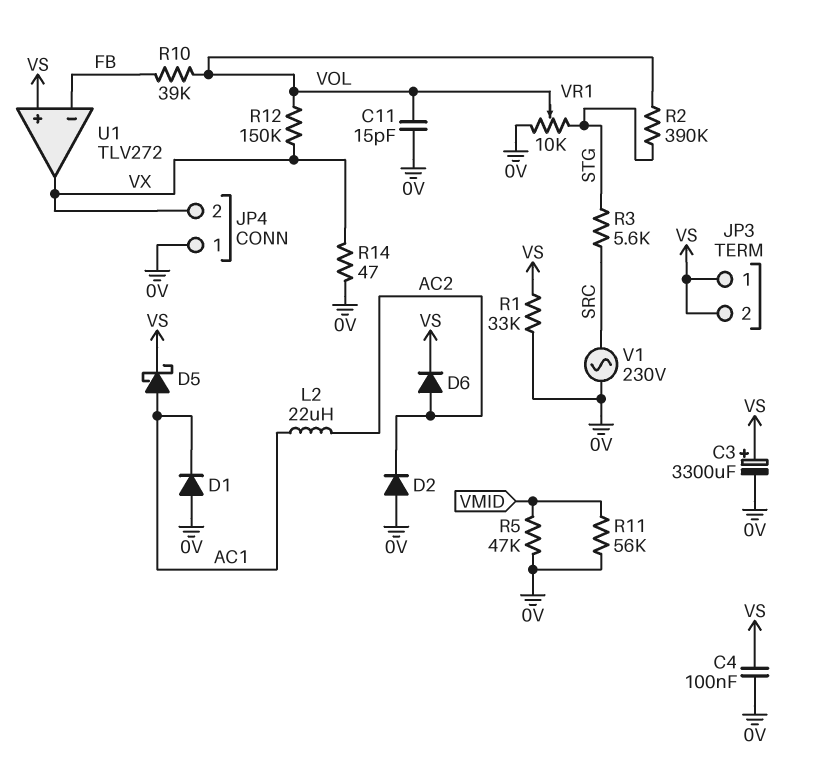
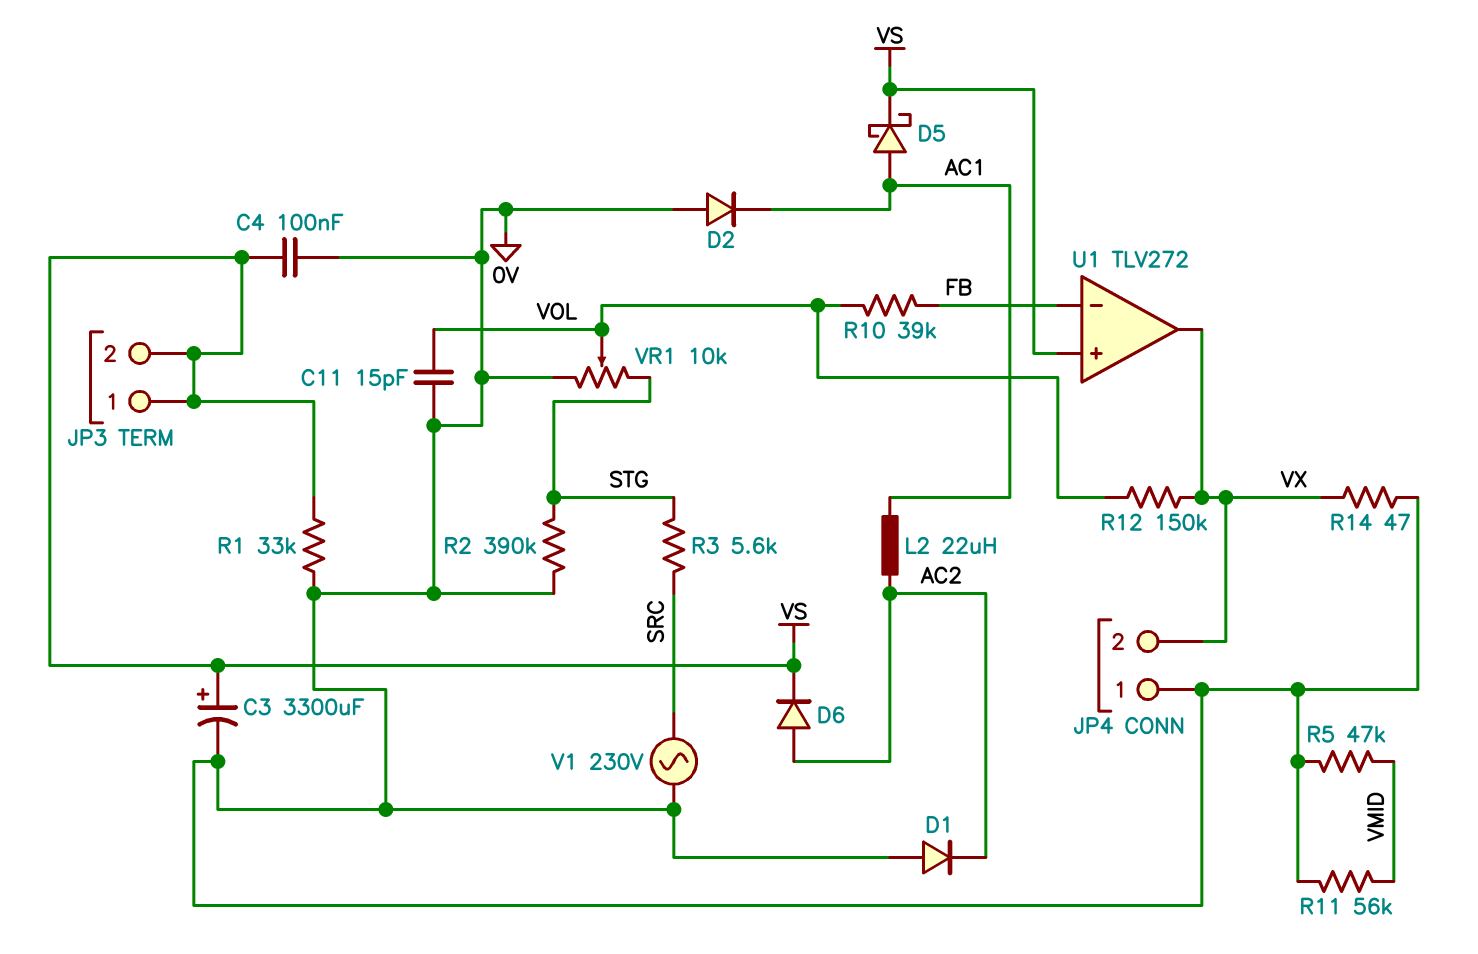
D1: diode (A 0V, K AC1) -> diode (A 0V, K AC2)
D2: diode (A 0V, K AC2) -> diode (A 0V, K AC1)
R2: 390k (STG, VOL) -> 390k (0V, STG)

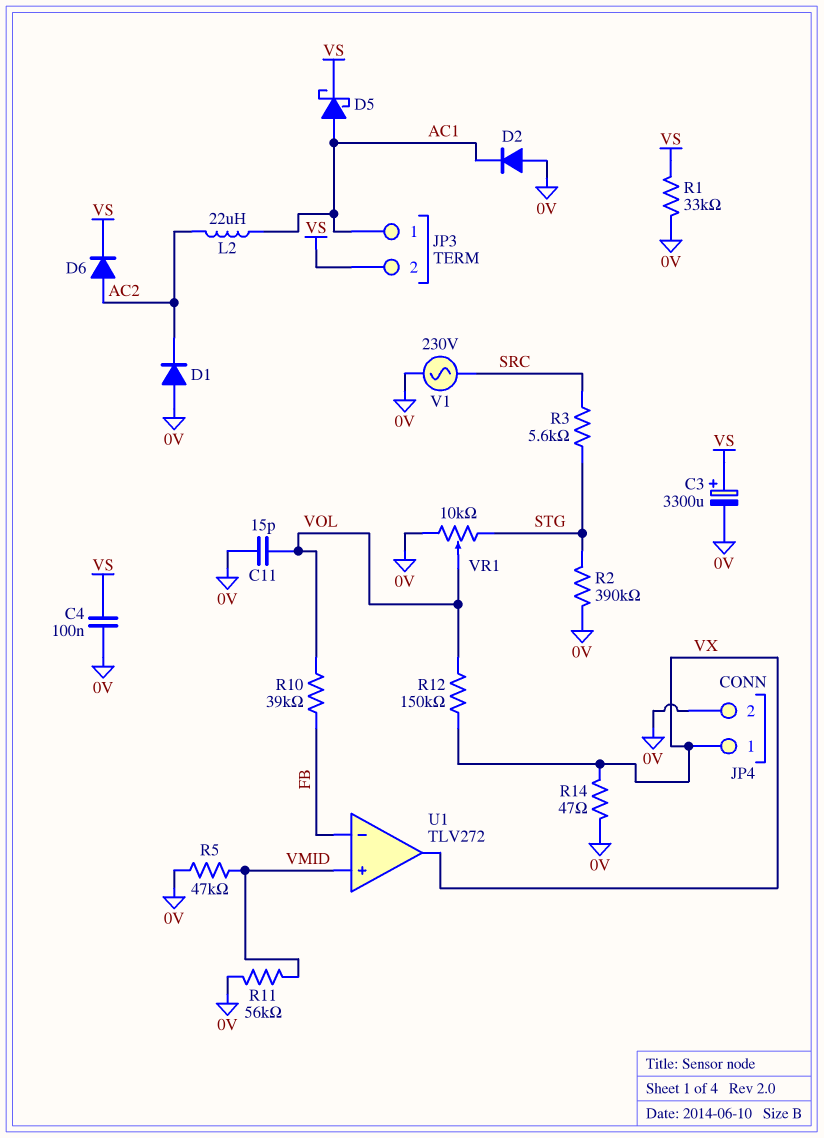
JP3 pin 1: VS -> AC1
JP4 pin 1: 0V -> VX
JP4 pin 2: VX -> 0V
U1 pin in+: VS -> VMID

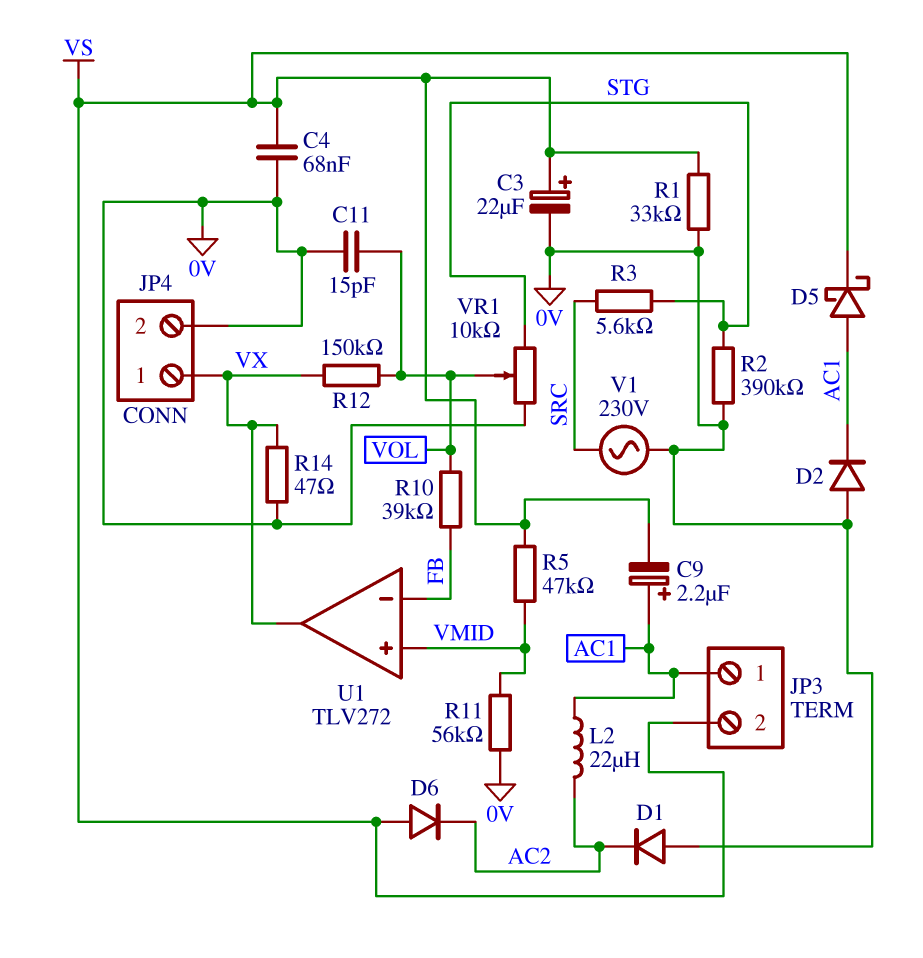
C3: 3300uF (plus VS, minus 0V) -> 22uF (plus VS, minus 0V)
C4: 100nF (0V, VS) -> 68nF (0V, VS)
C9: none -> 2.2uF (plus AC1, minus VS)
D6: diode (A AC2, K VS) -> diode (A VS, K AC2)
R5: 47k (0V, VMID) -> 47k (VMID, VS)

